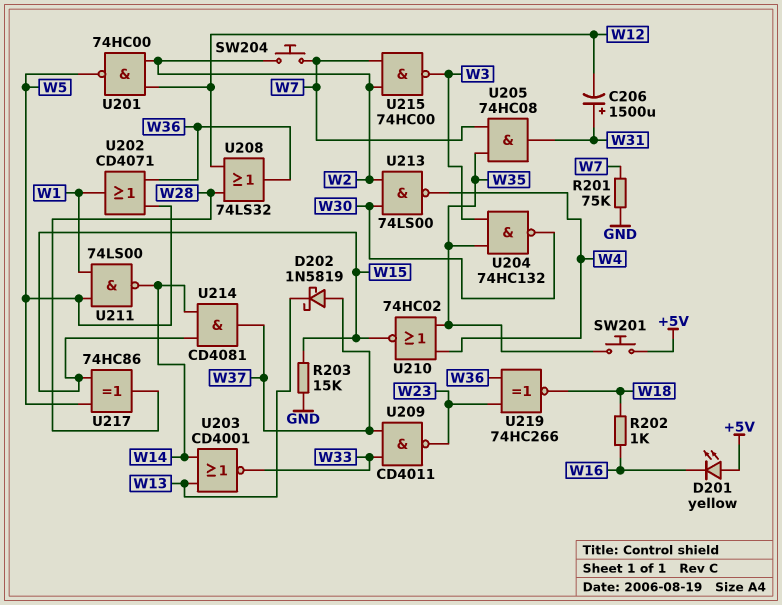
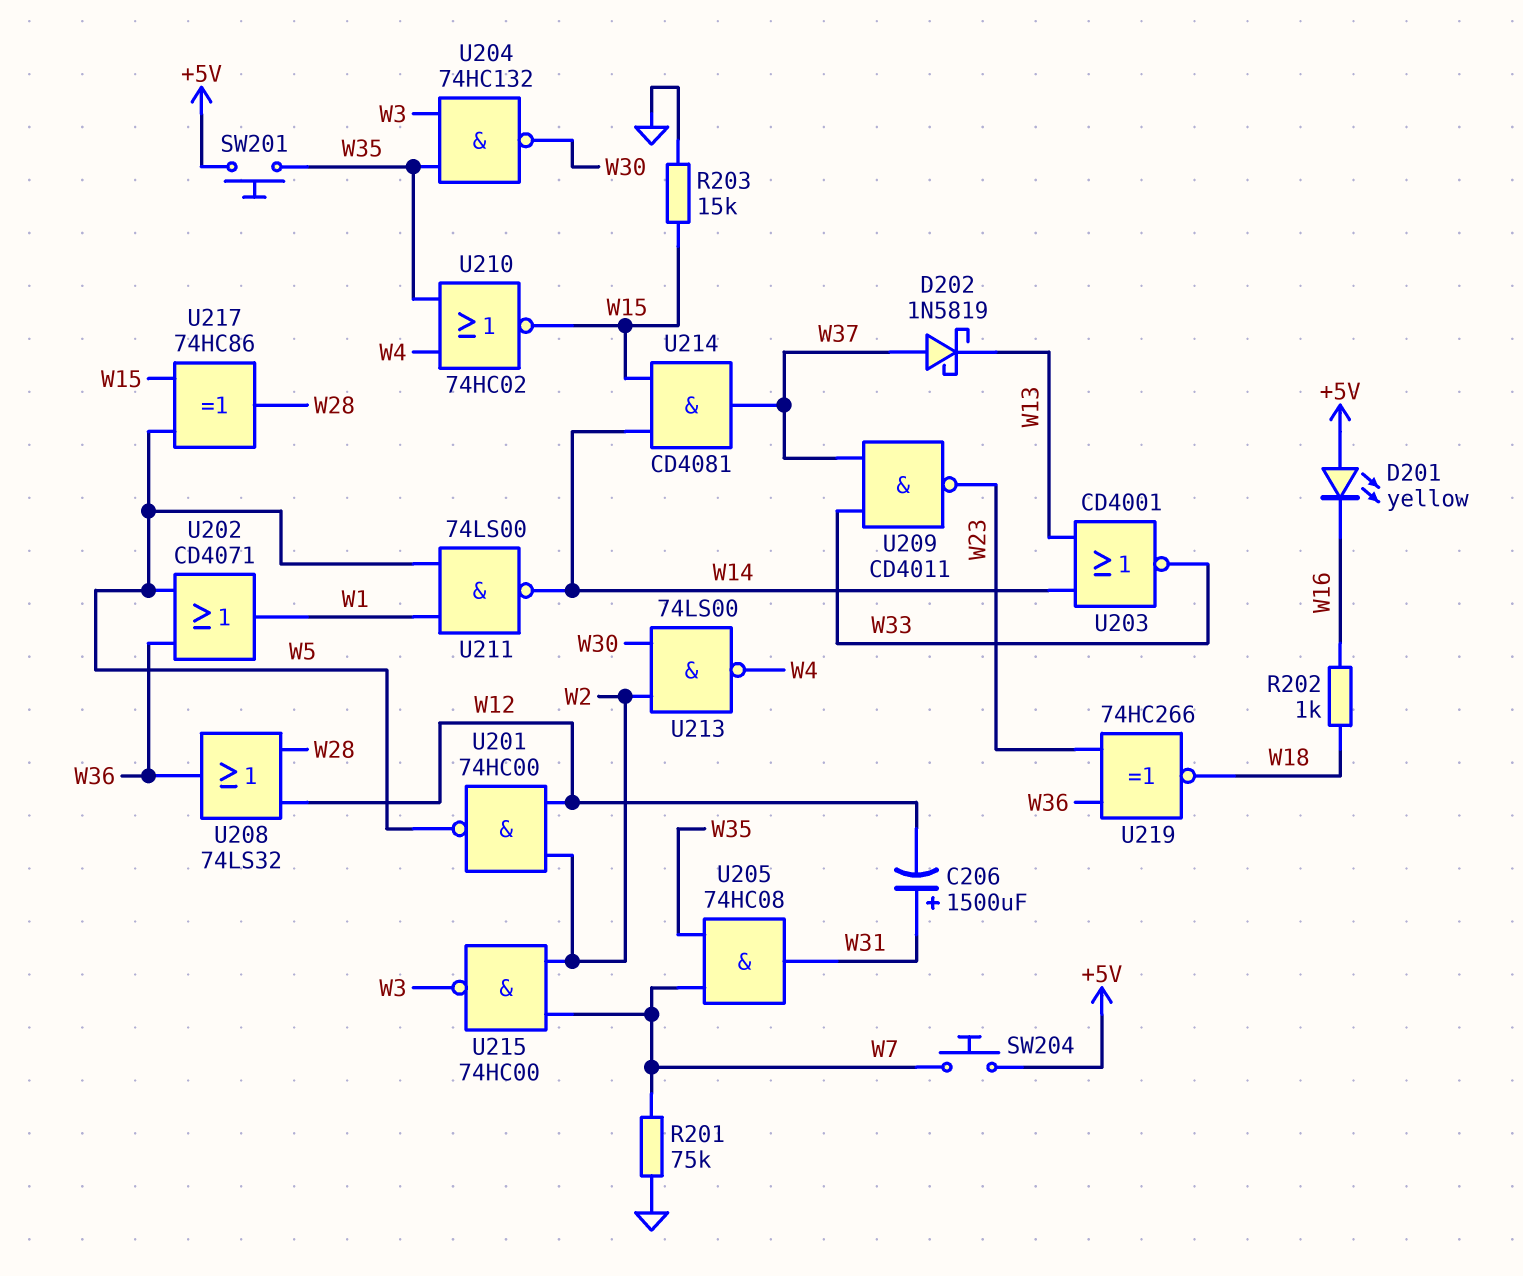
SW204: button (W2, W7) -> button (+5V, W7)

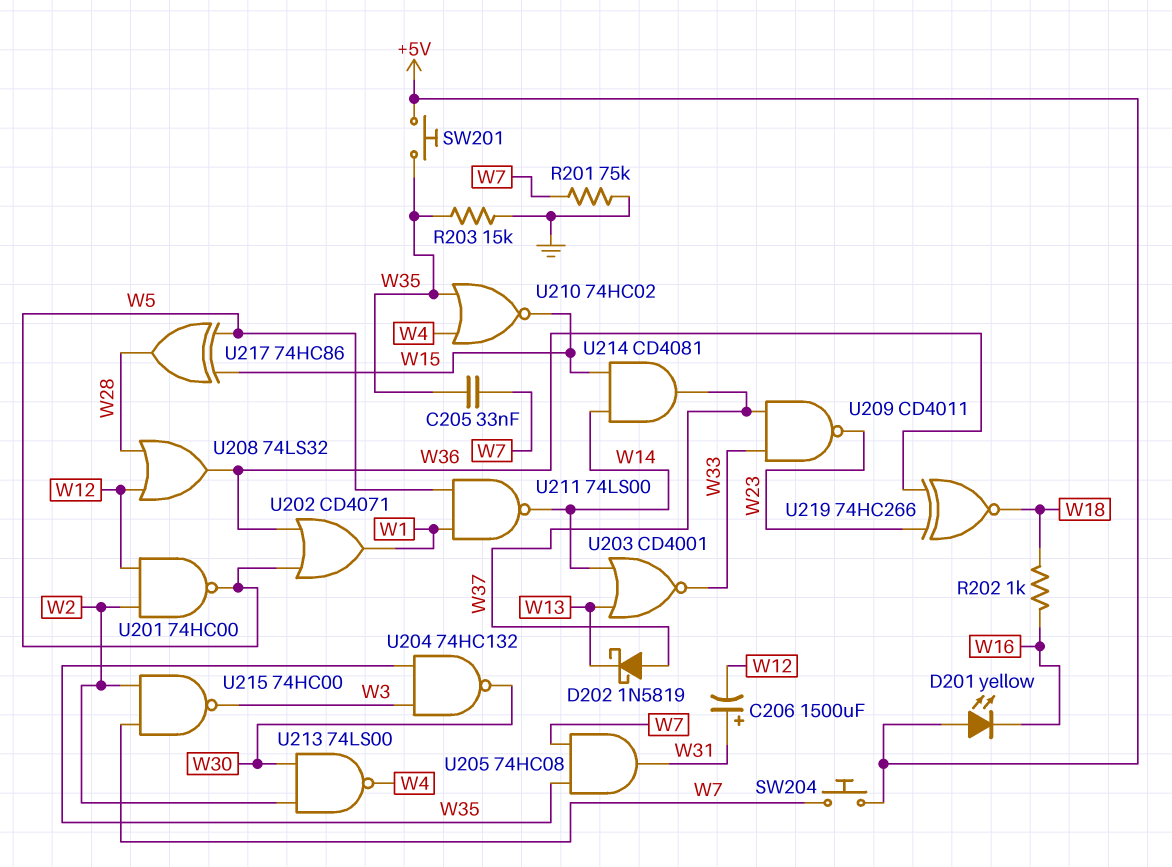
C205: none -> 33nF (W7, W35)
R203: 15k (GND, W15) -> 15k (GND, W35)

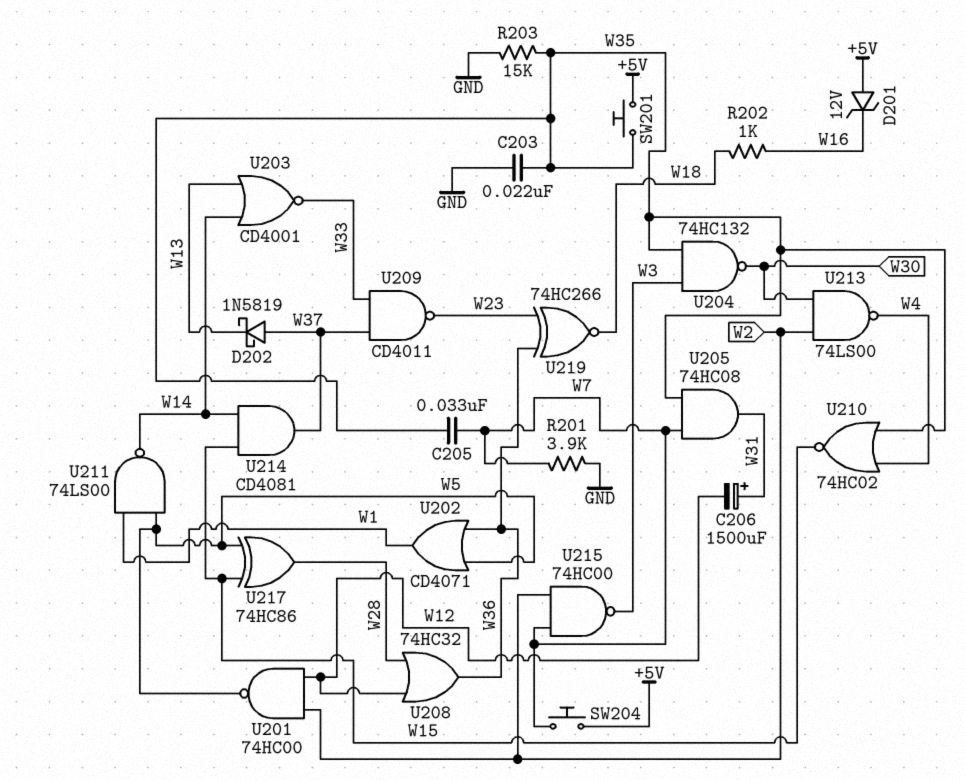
C203: none -> 22nF (GND, W35)
D201: LED yellow (A +5V, K W16) -> zener 12V (A +5V, K W16)
R201: 75k (GND, W7) -> 3.9k (GND, W7)
U208: OR 74LS32 (in W12, in W28, out W36) -> OR 74HC32 (in W12, in W28, out W36)

